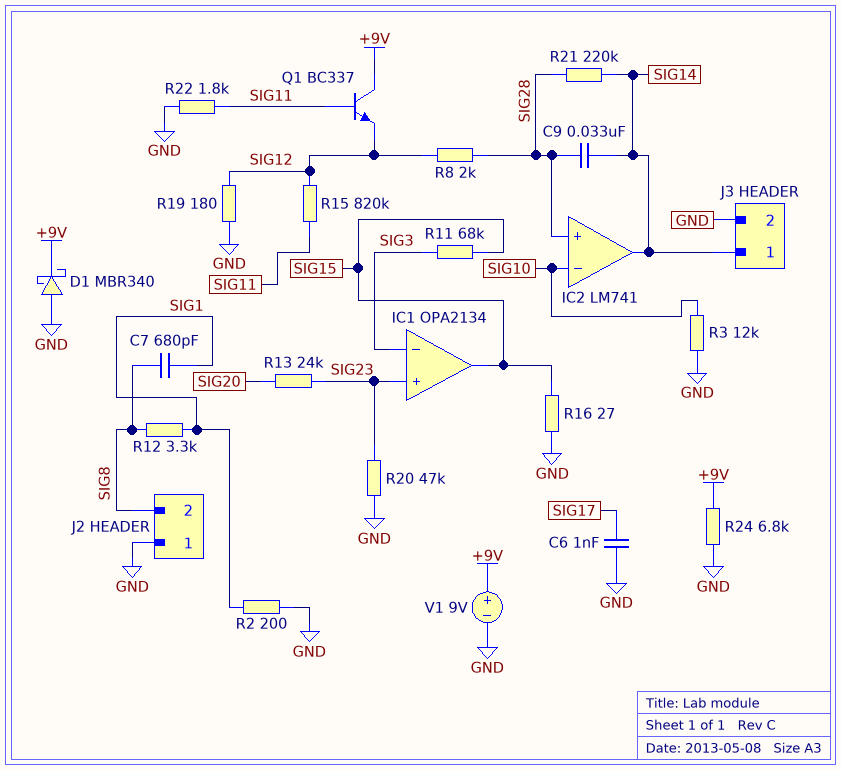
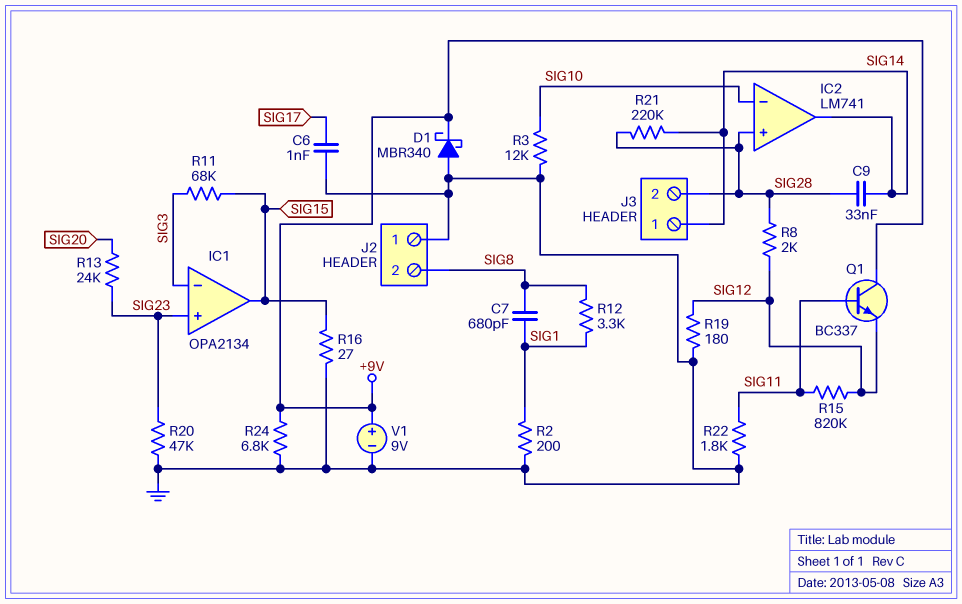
J3 pin 2: GND -> SIG28

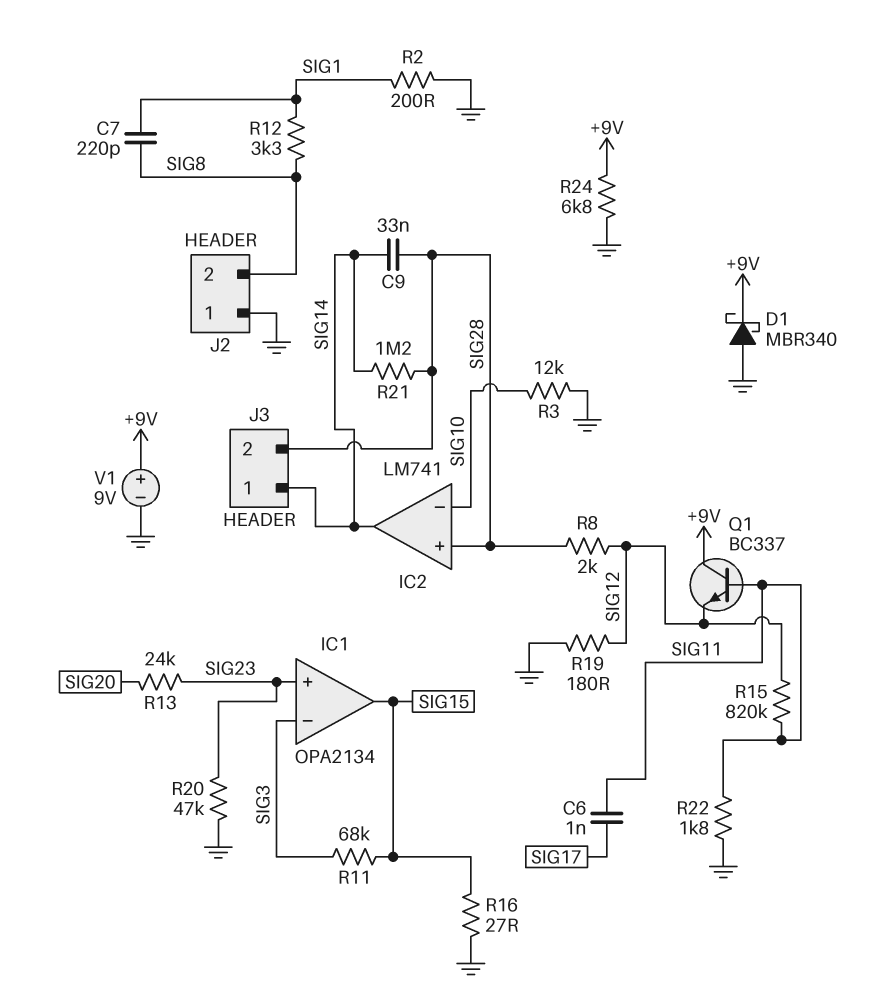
C6: 1nF (GND, SIG17) -> 1nF (SIG11, SIG17)
C7: 680pF (SIG1, SIG8) -> 220pF (SIG1, SIG8)
R21: 220k (SIG14, SIG28) -> 1.2M (SIG14, SIG28)

